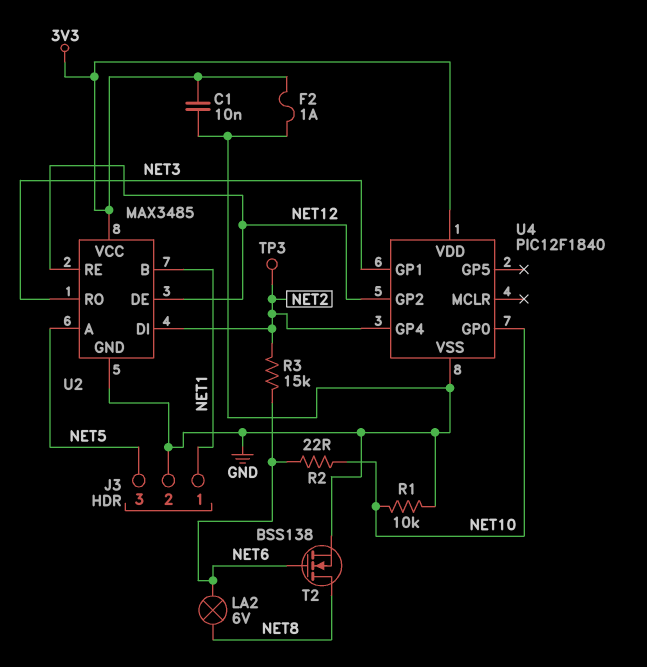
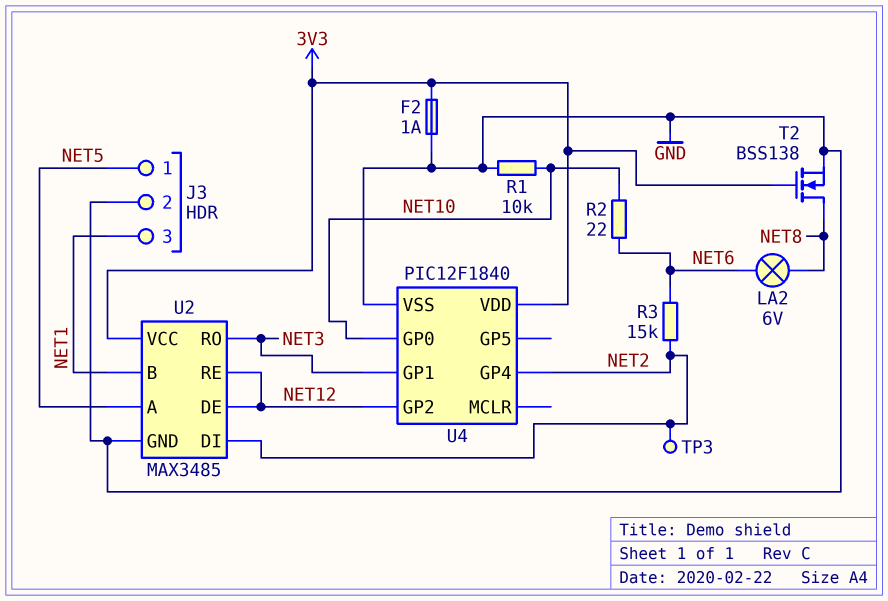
C1: 10nF (3V3, GND) -> none
J3 pin 1: NET1 -> NET5
J3 pin 3: NET5 -> NET1
T2: NMOS BSS138 (G NET6, D NET8, S GND) -> NMOS BSS138 (G 3V3, D NET8, S GND)

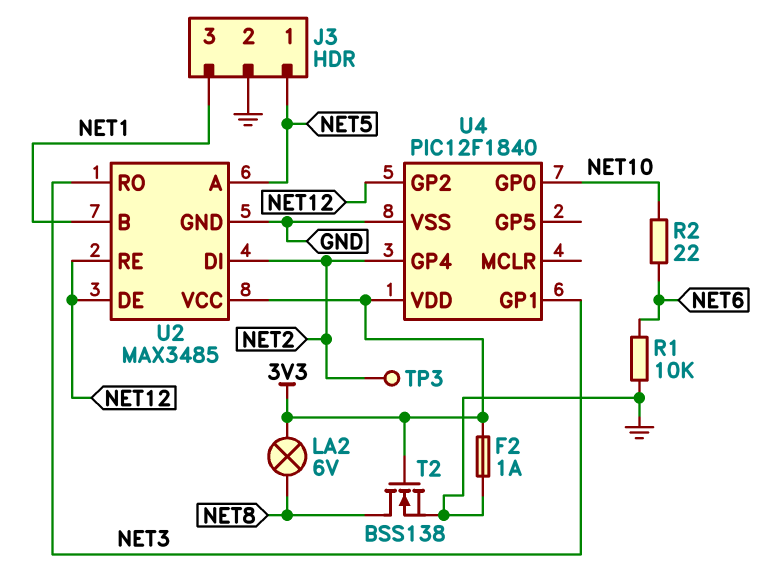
LA2: lamp 6V (NET6, NET8) -> lamp 6V (3V3, NET8)
R1: 10k (GND, NET10) -> 10k (GND, NET6)
R3: 15k (NET2, NET6) -> none

